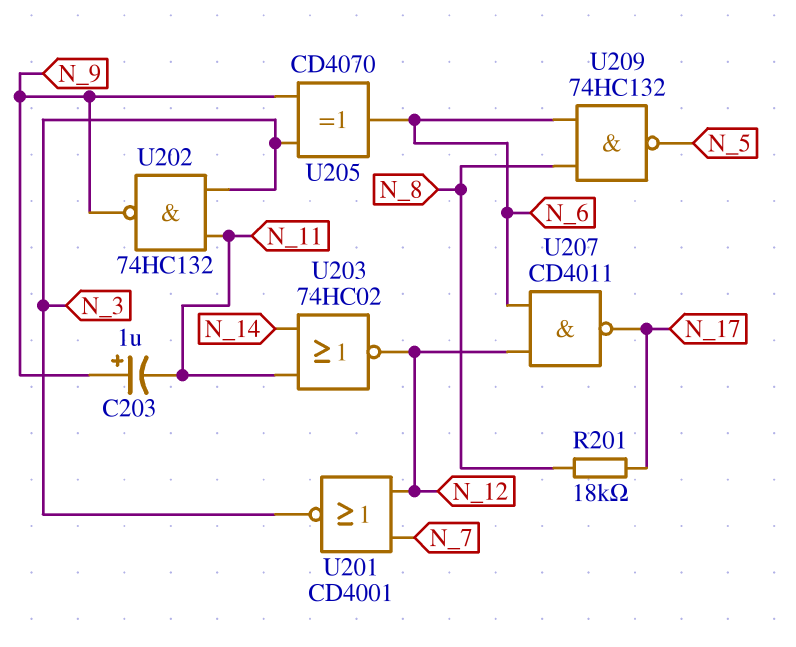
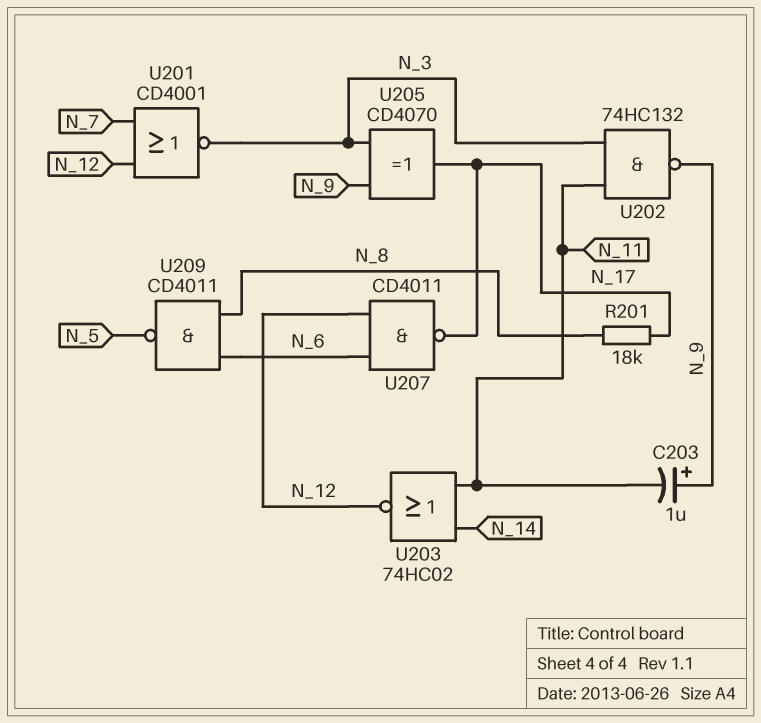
U205: XOR CD4070 (in N_3, in N_9, out N_6) -> XOR CD4070 (in N_3, in N_9, out N_17)
U209: NAND 74HC132 (in N_6, in N_8, out N_5) -> NAND CD4011 (in N_6, in N_8, out N_5)

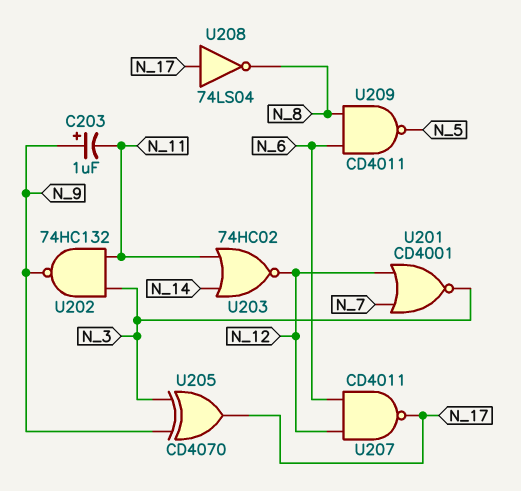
R201: 18k (N_8, N_17) -> none
U208: none -> NOT 74LS04 (in N_17, out N_8)

